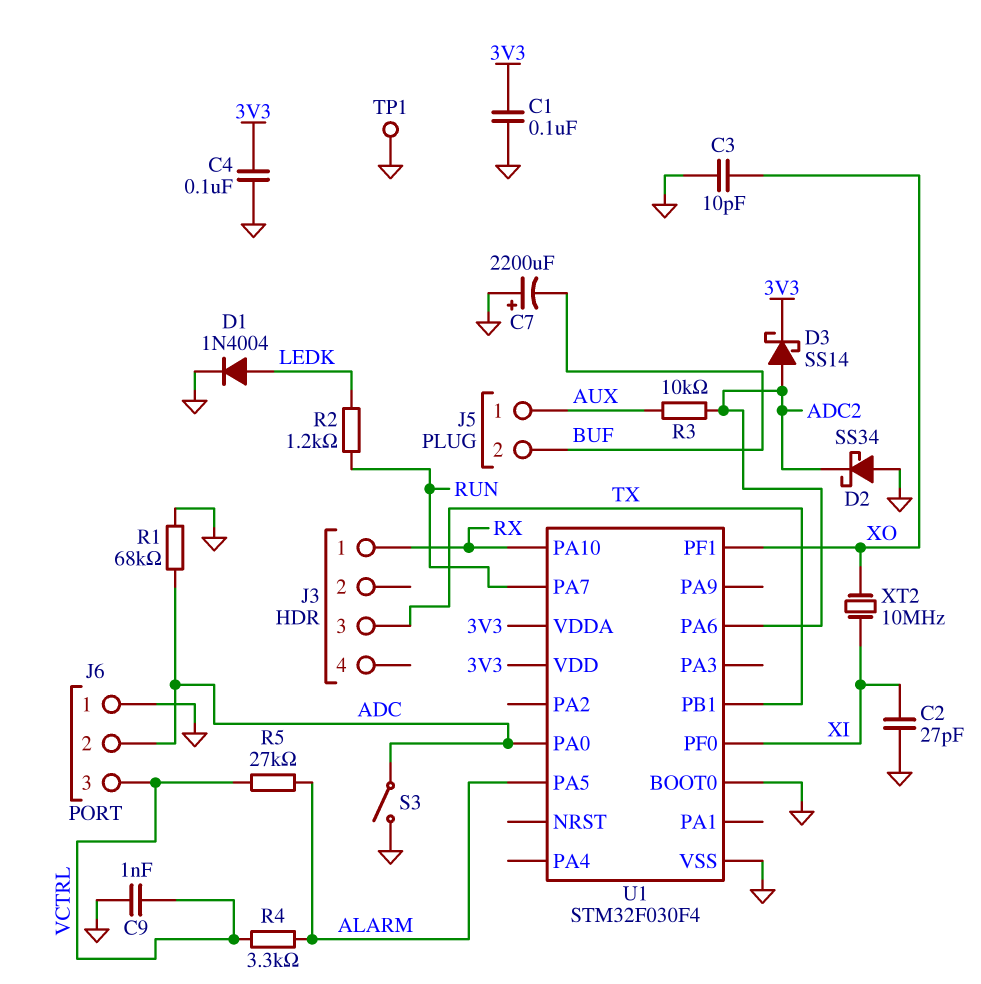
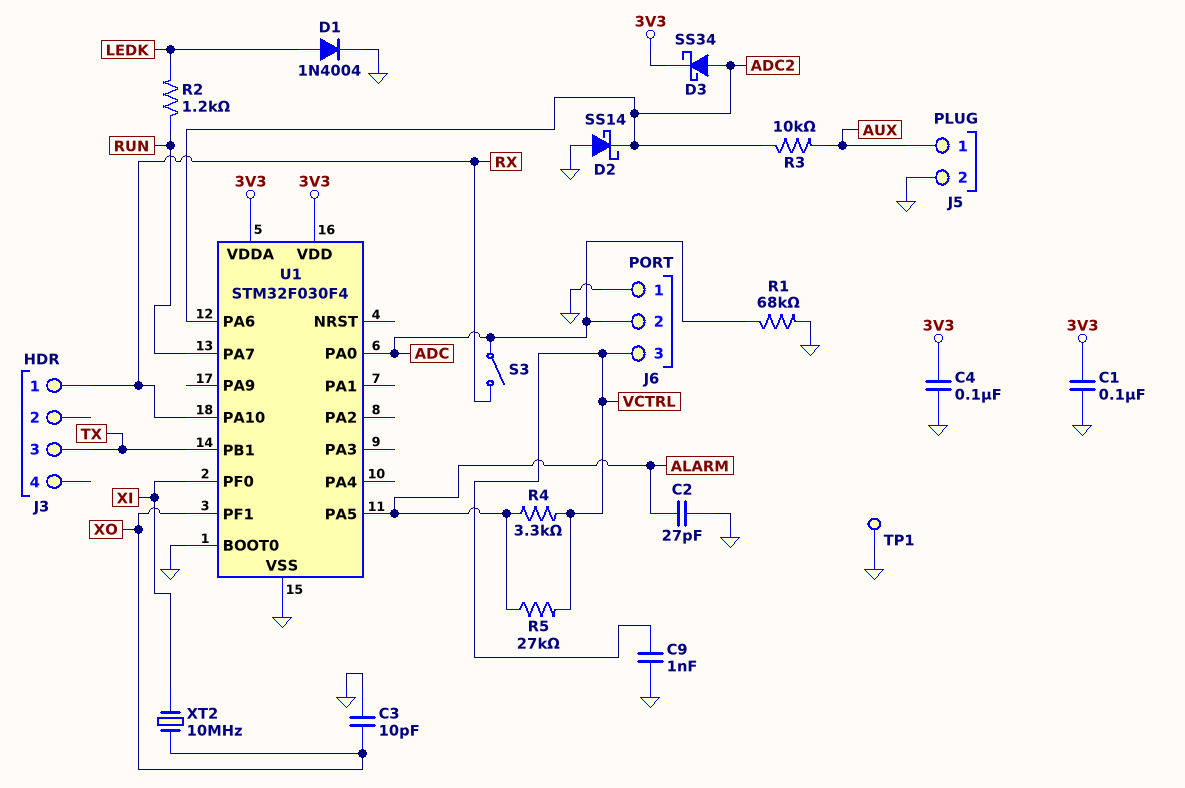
C2: 27pF (GND, XI) -> 27pF (ALARM, GND)
C7: 2200uF (plus GND, minus BUF) -> none
D2: schottky SS34 (A GND, K ADC2) -> schottky SS14 (A GND, K ADC2)
D3: schottky SS14 (A ADC2, K 3V3) -> schottky SS34 (A ADC2, K 3V3)
J5 pin 2: BUF -> GND
S3: switch (ADC, GND) -> switch (ADC, RX)

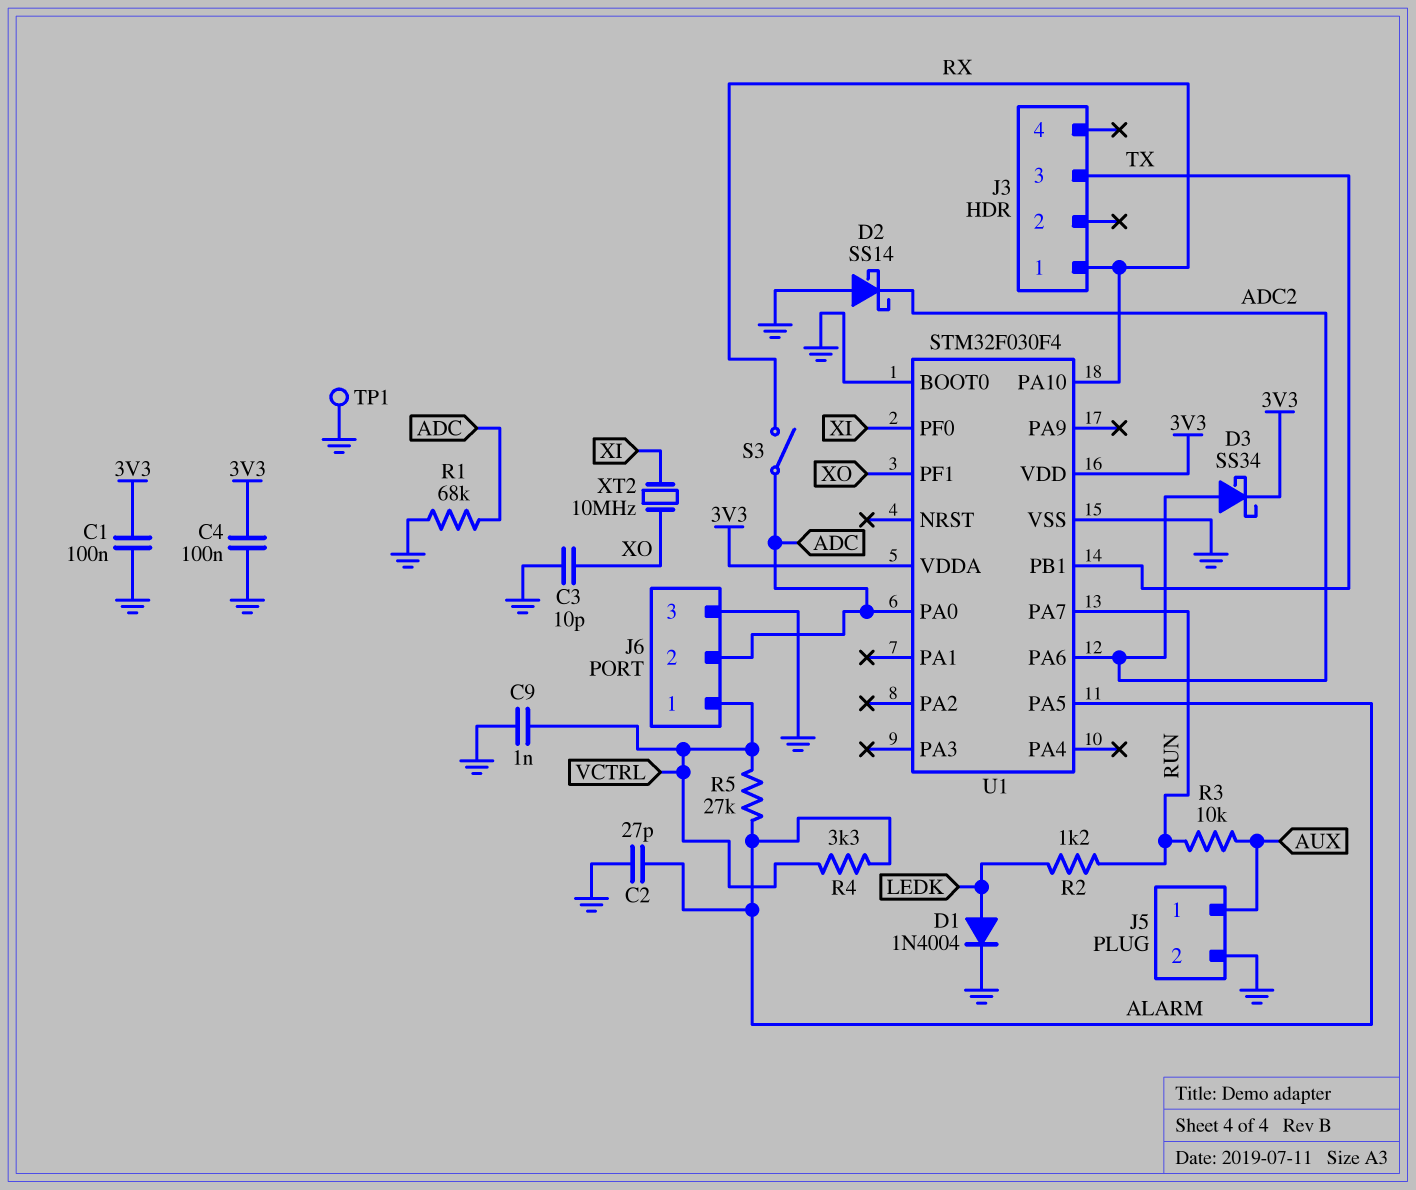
J6 pin 1: GND -> VCTRL
J6 pin 3: VCTRL -> GND
R3: 10k (ADC2, AUX) -> 10k (AUX, RUN)

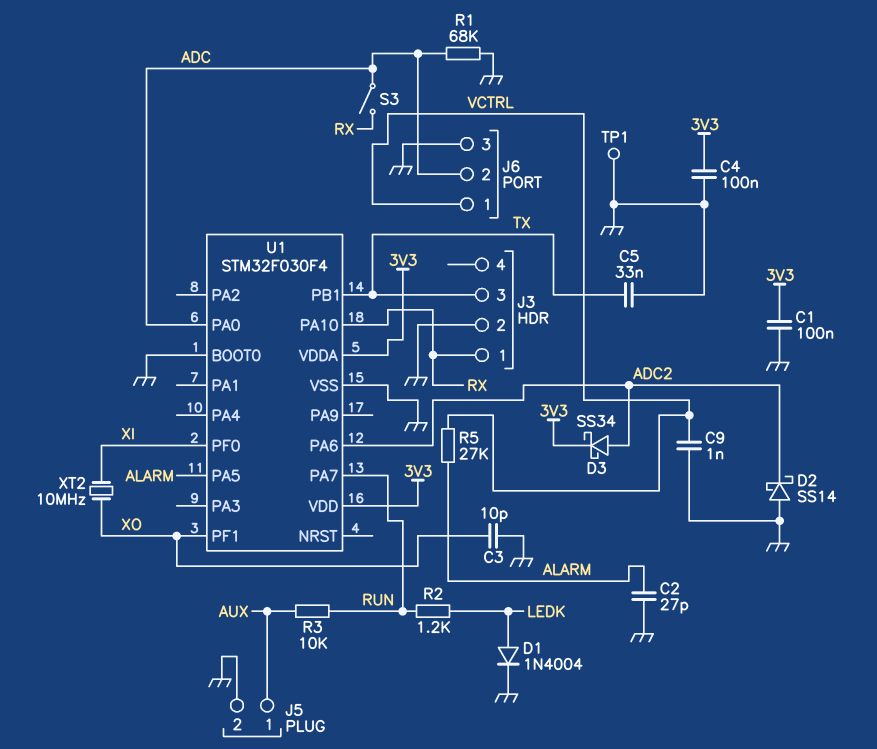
C5: none -> 33nF (GND, TX)
J3 pin 2: none -> GND
R4: 3.3k (ALARM, VCTRL) -> none

